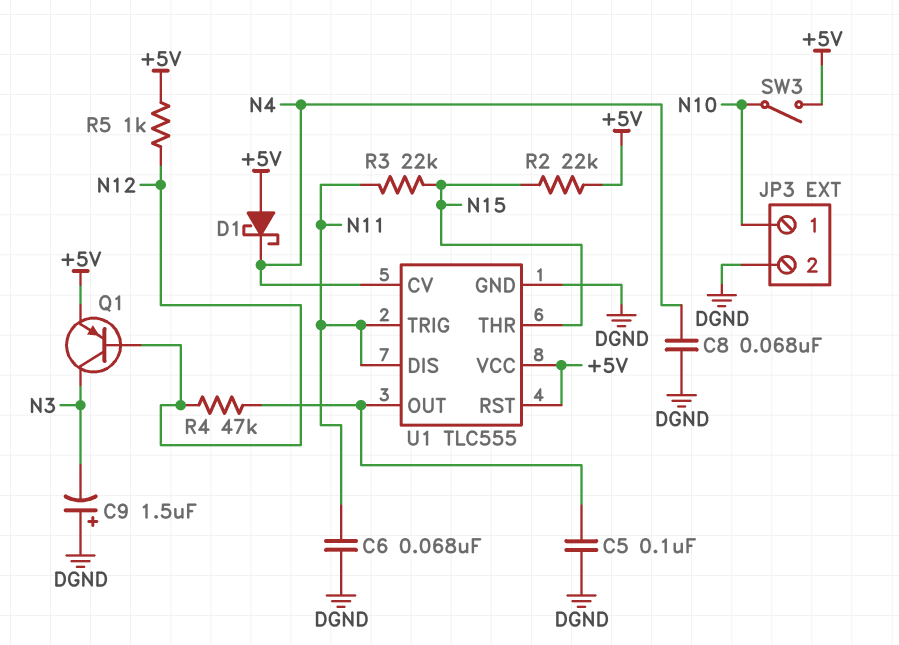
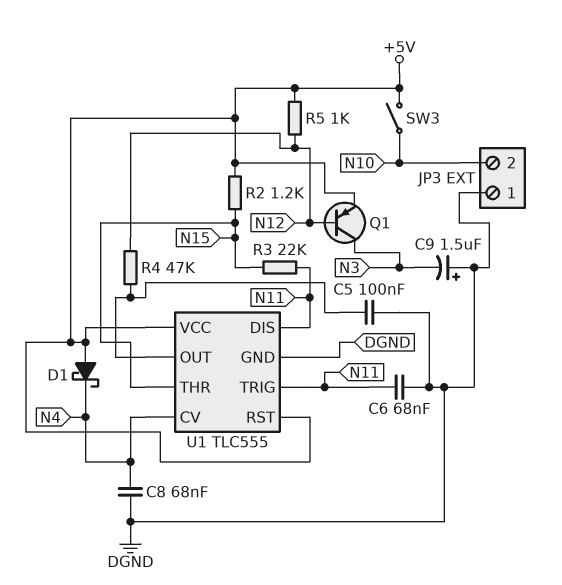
JP3 pin 1: N10 -> DGND
JP3 pin 2: DGND -> N10
R2: 22k (+5V, N15) -> 1.2k (+5V, N15)

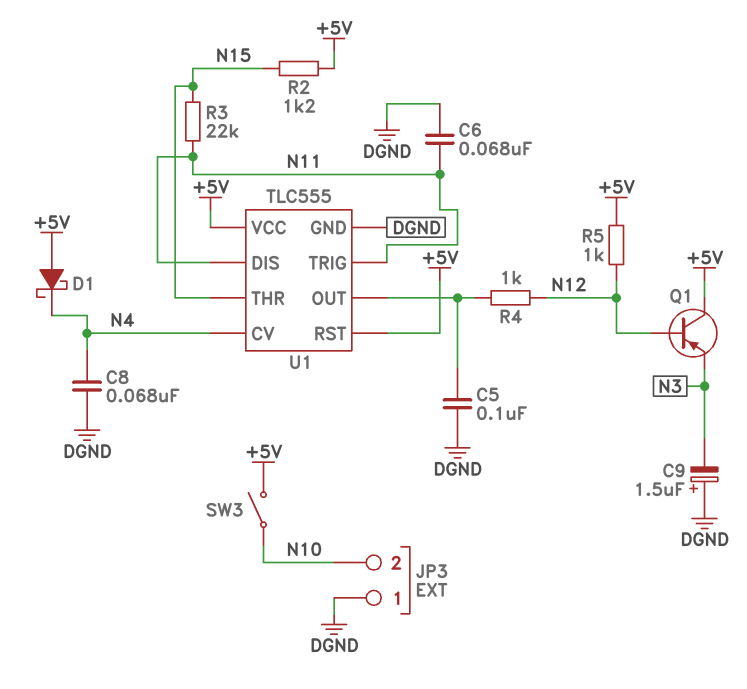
Q1: PNP (B N12, C N3, E +5V) -> PNP (B N12, C +5V, E N3)
R4: 47k (N12, U1/OUT) -> 1k (N12, U1/OUT)

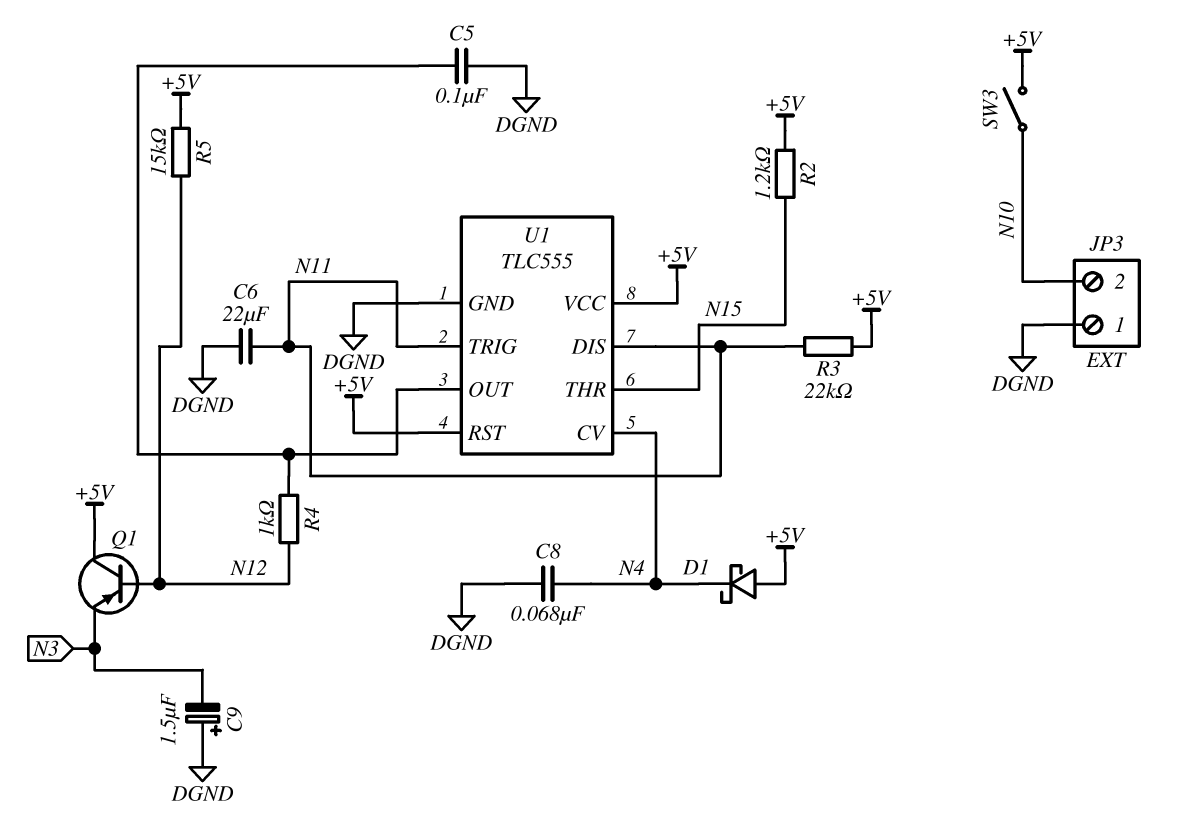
C6: 68nF (DGND, N11) -> 22uF (DGND, N11)
R3: 22k (N11, N15) -> 22k (+5V, N11)
R5: 1k (+5V, N12) -> 15k (+5V, N12)

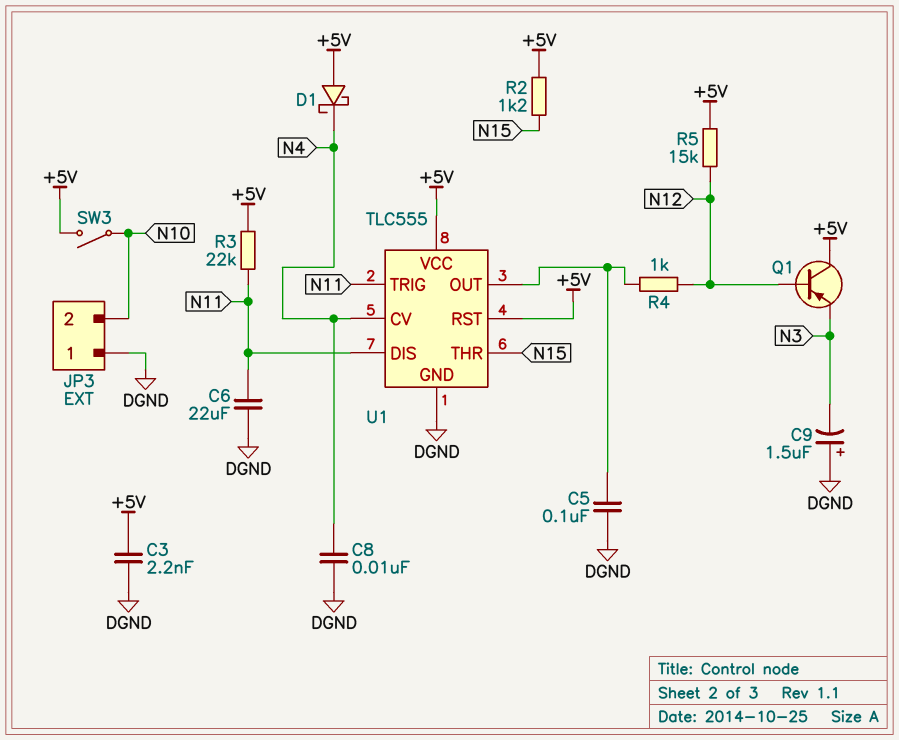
C3: none -> 2.2nF (+5V, DGND)
C8: 68nF (DGND, N4) -> 10nF (DGND, N4)

